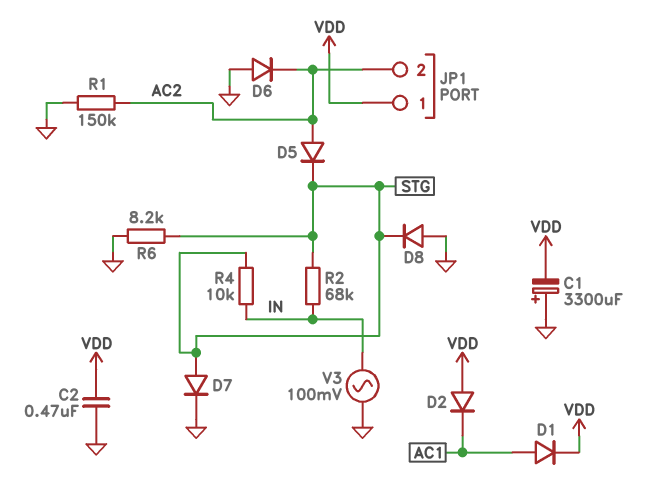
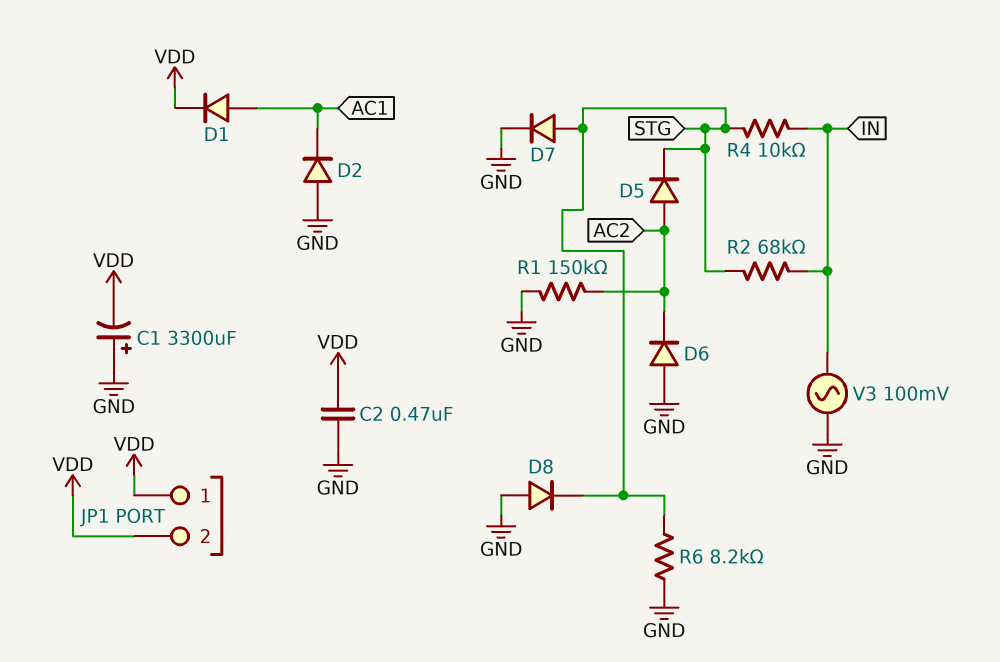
D2: diode (A VDD, K AC1) -> diode (A GND, K AC1)
JP1 pin 2: AC2 -> VDD

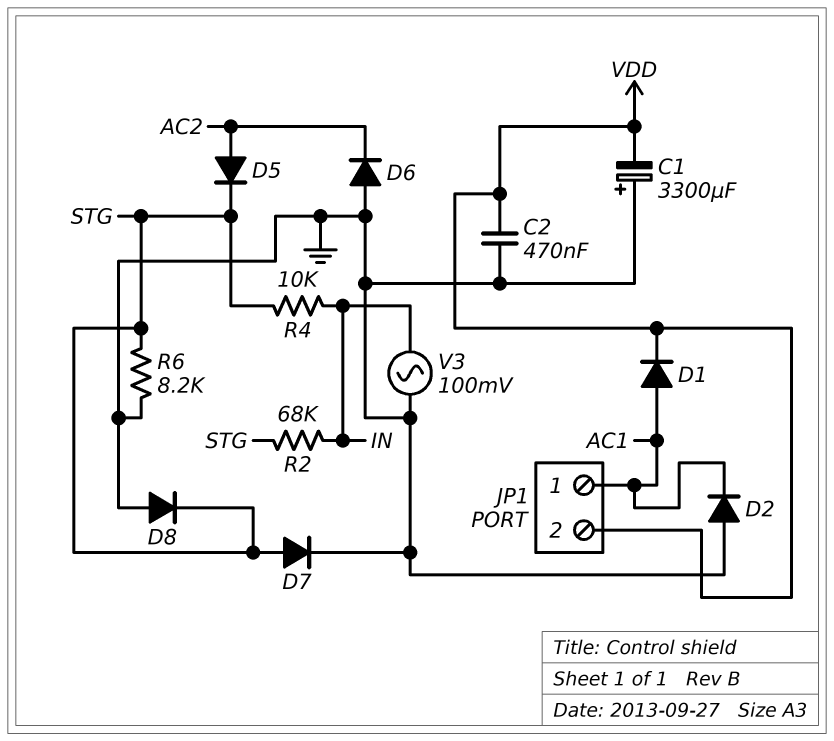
JP1 pin 1: VDD -> AC1
R1: 150k (AC2, GND) -> none

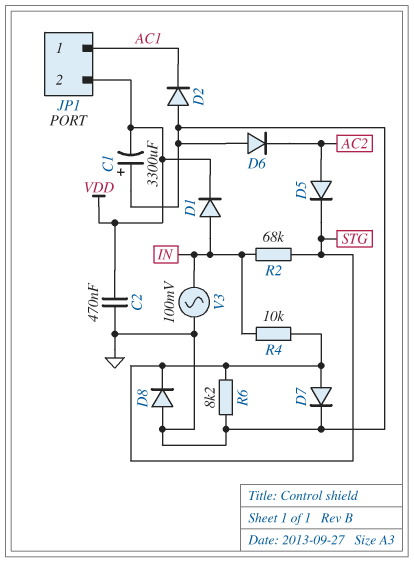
D1: diode (A AC1, K VDD) -> diode (A IN, K VDD)

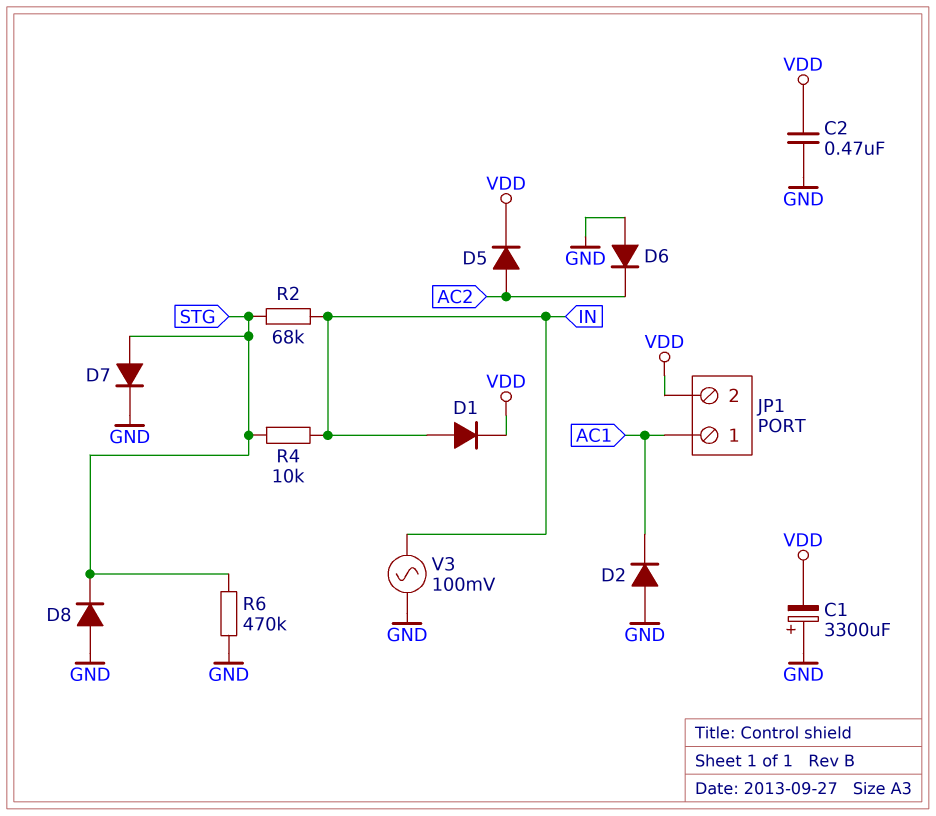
D5: diode (A AC2, K STG) -> diode (A AC2, K VDD)
R6: 8.2k (GND, STG) -> 470k (GND, STG)

